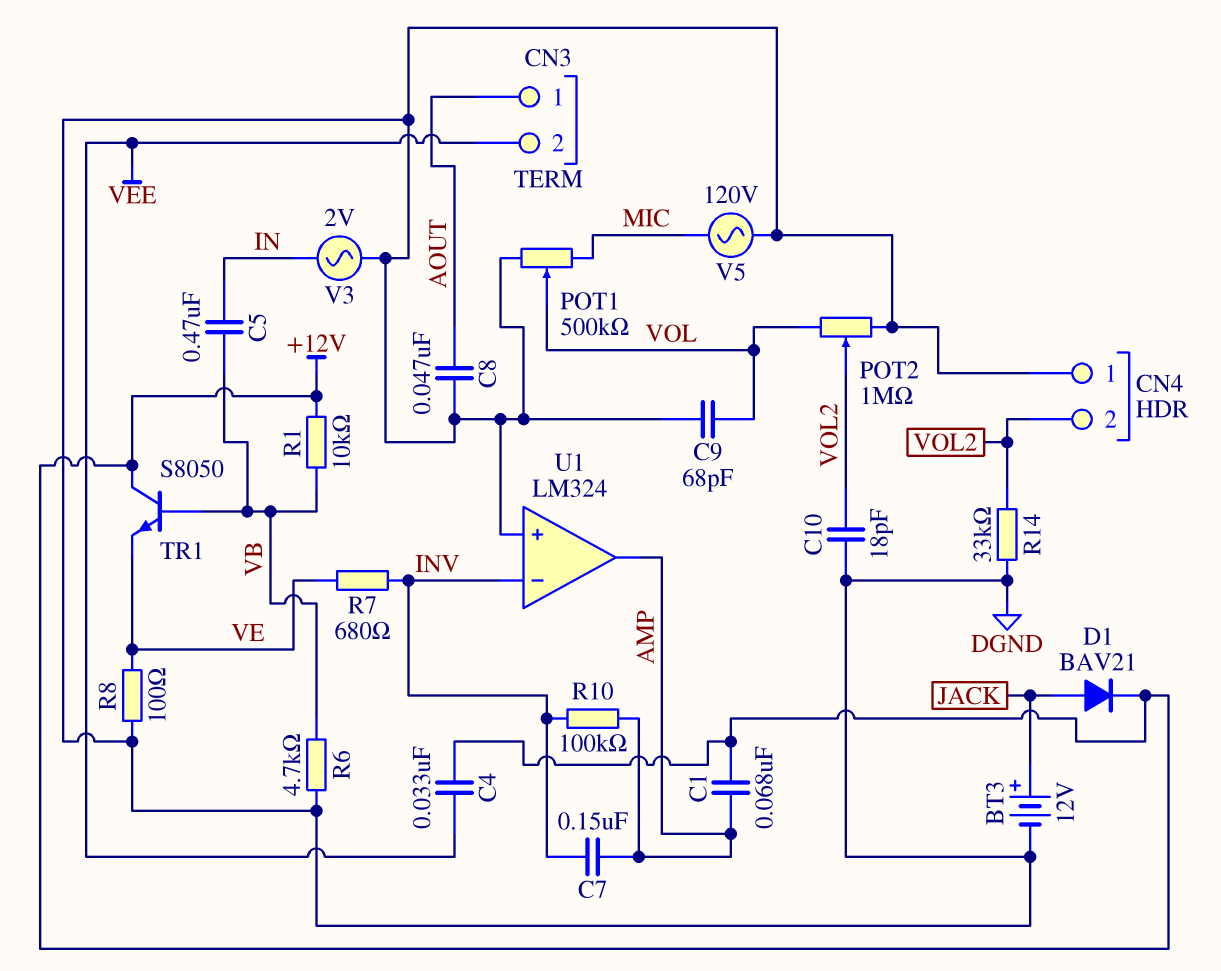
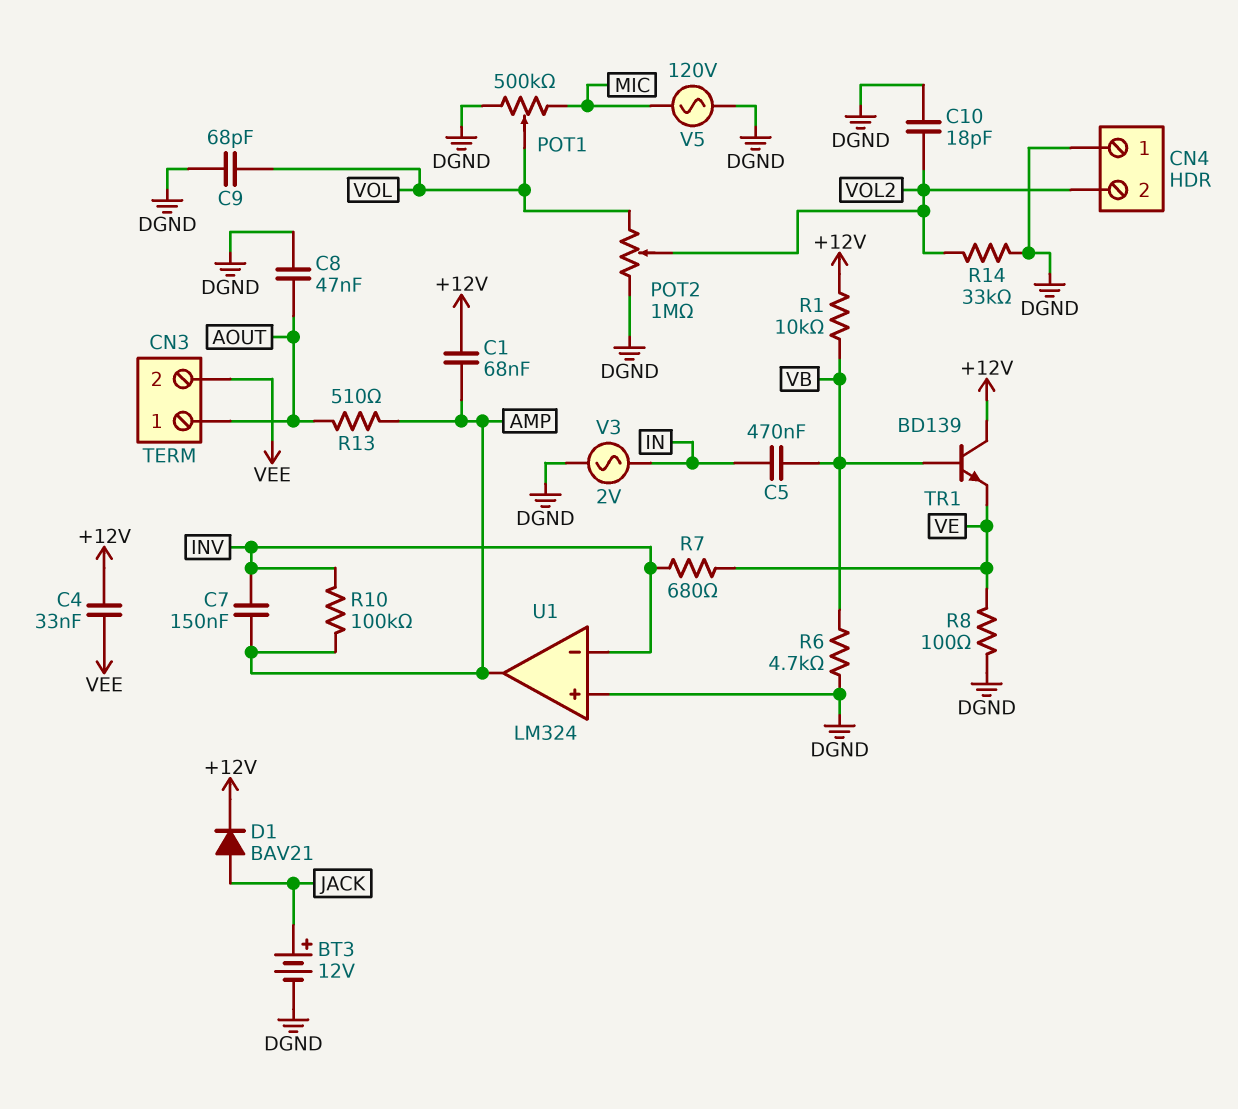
R13: none -> 510 (AMP, AOUT)
TR1: NPN S8050 (B VB, C +12V, E VE) -> NPN BD139 (B VB, C +12V, E VE)

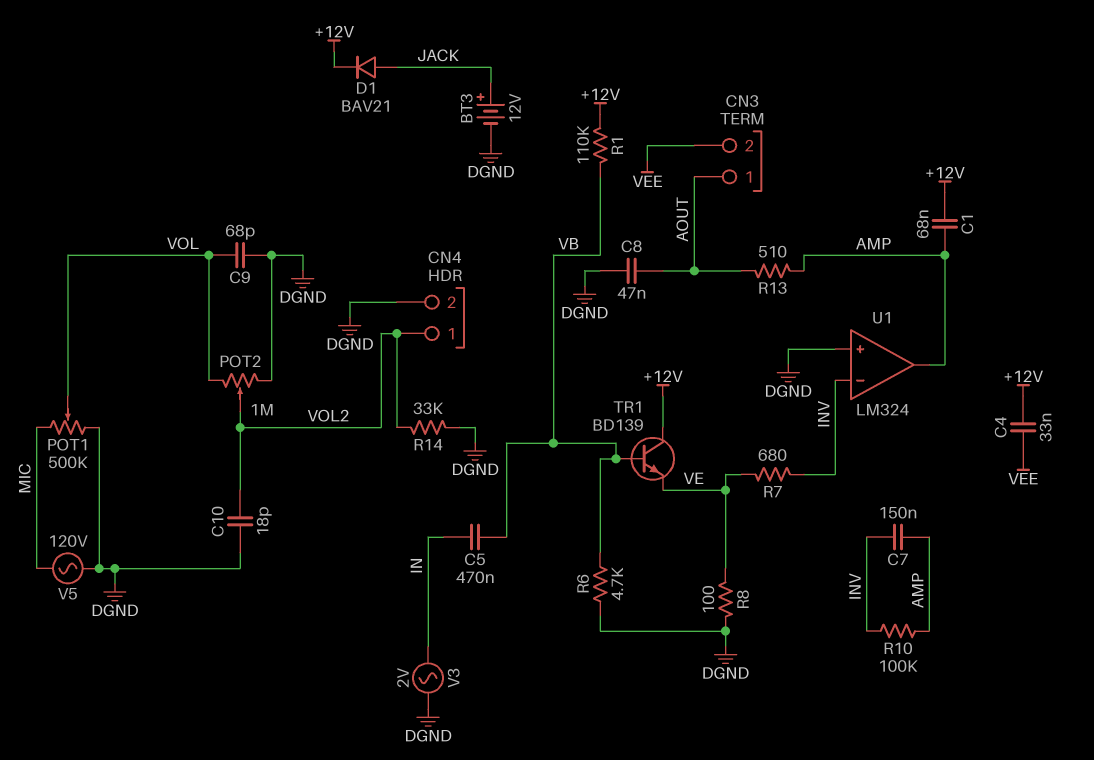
CN4 pin 1: DGND -> VOL2
CN4 pin 2: VOL2 -> DGND
R1: 10k (+12V, VB) -> 110k (+12V, VB)

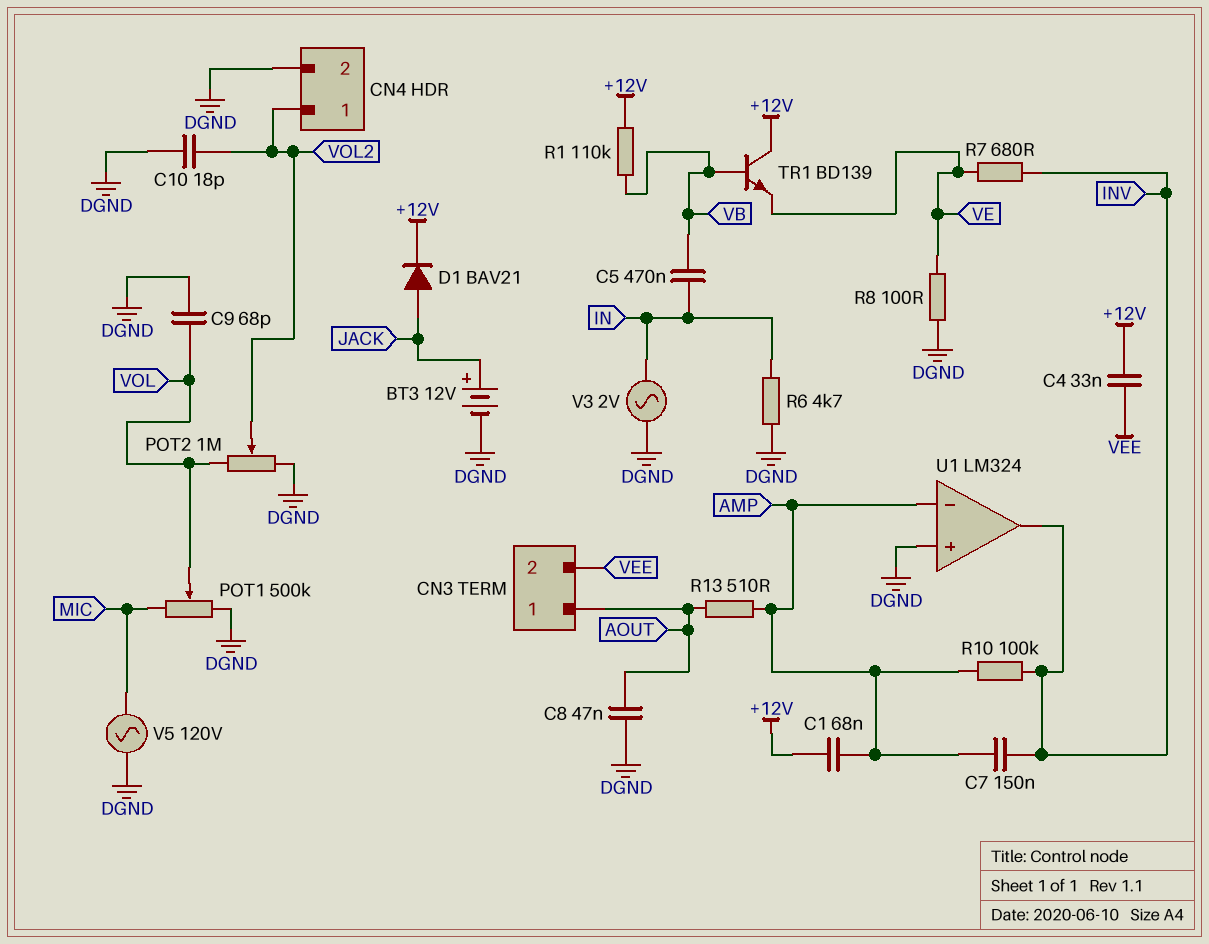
R6: 4.7k (DGND, VB) -> 4.7k (DGND, IN)
R14: 33k (DGND, VOL2) -> none
U1 pin in-: INV -> AMP
U1 pin out: AMP -> INV

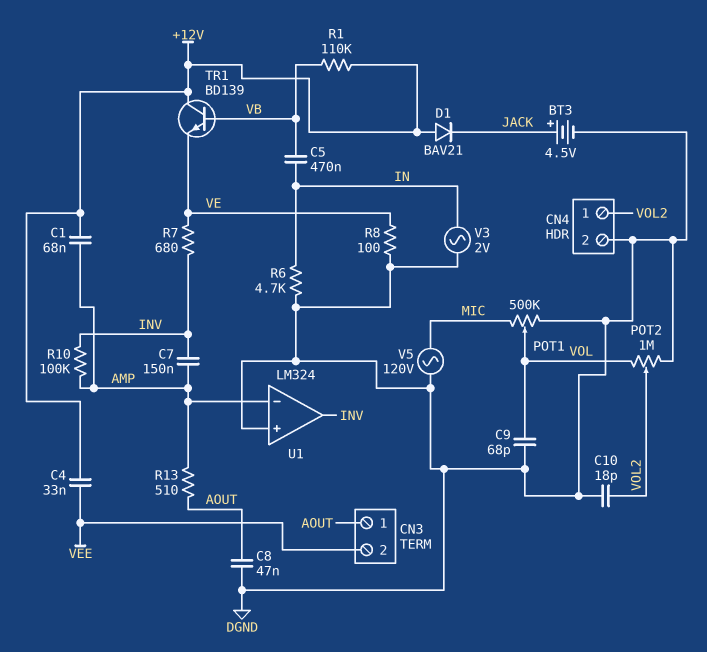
BT3: 12V (plus JACK, minus DGND) -> 4.5V (plus JACK, minus DGND)
D1: diode BAV21 (A JACK, K +12V) -> diode BAV21 (A +12V, K JACK)

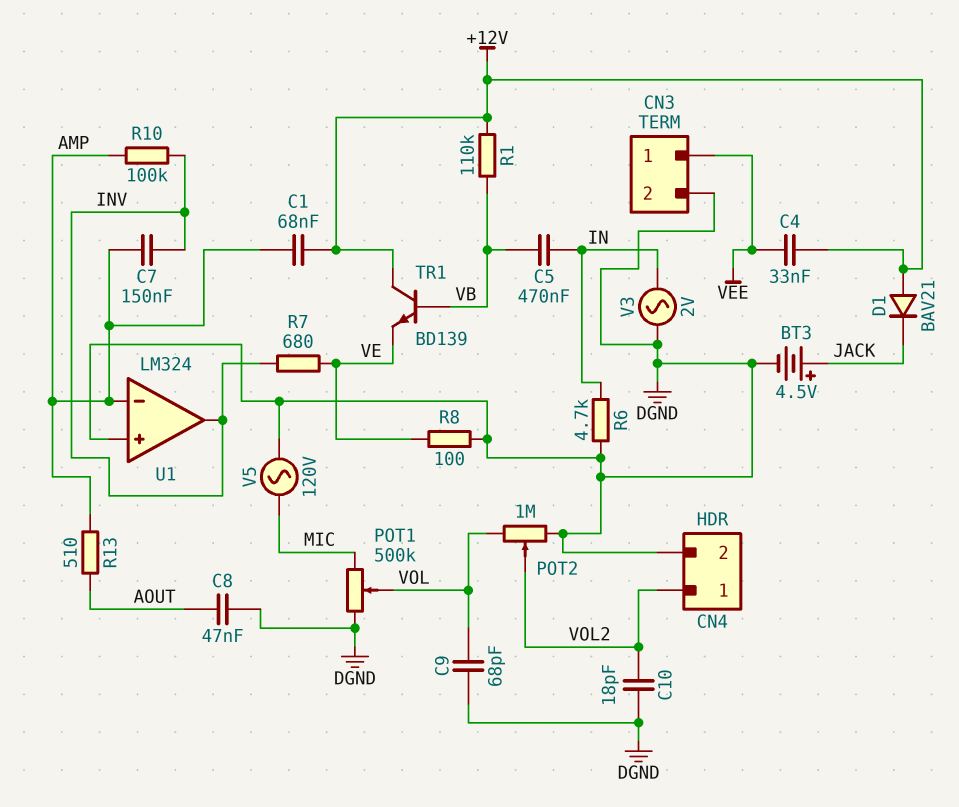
CN3 pin 1: AOUT -> VEE
CN3 pin 2: VEE -> DGND

